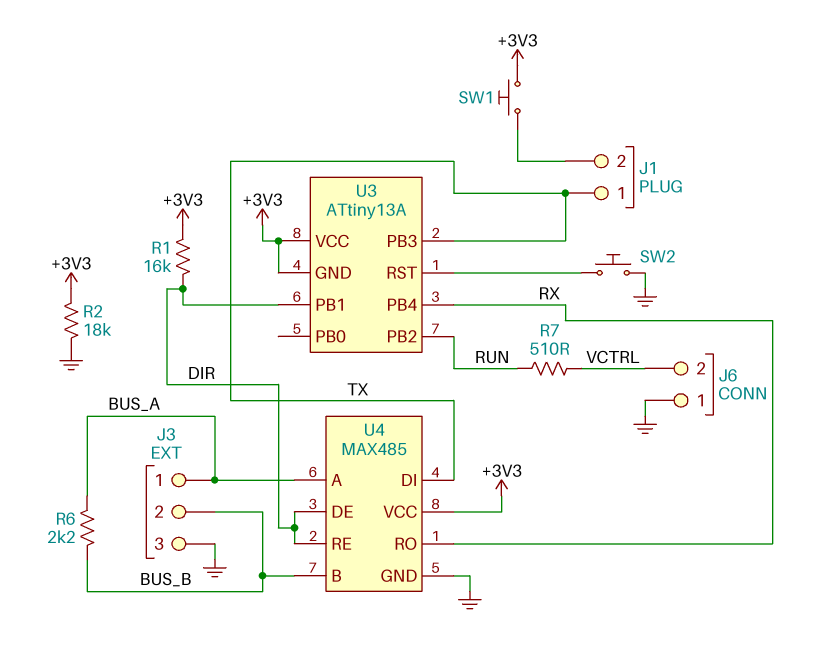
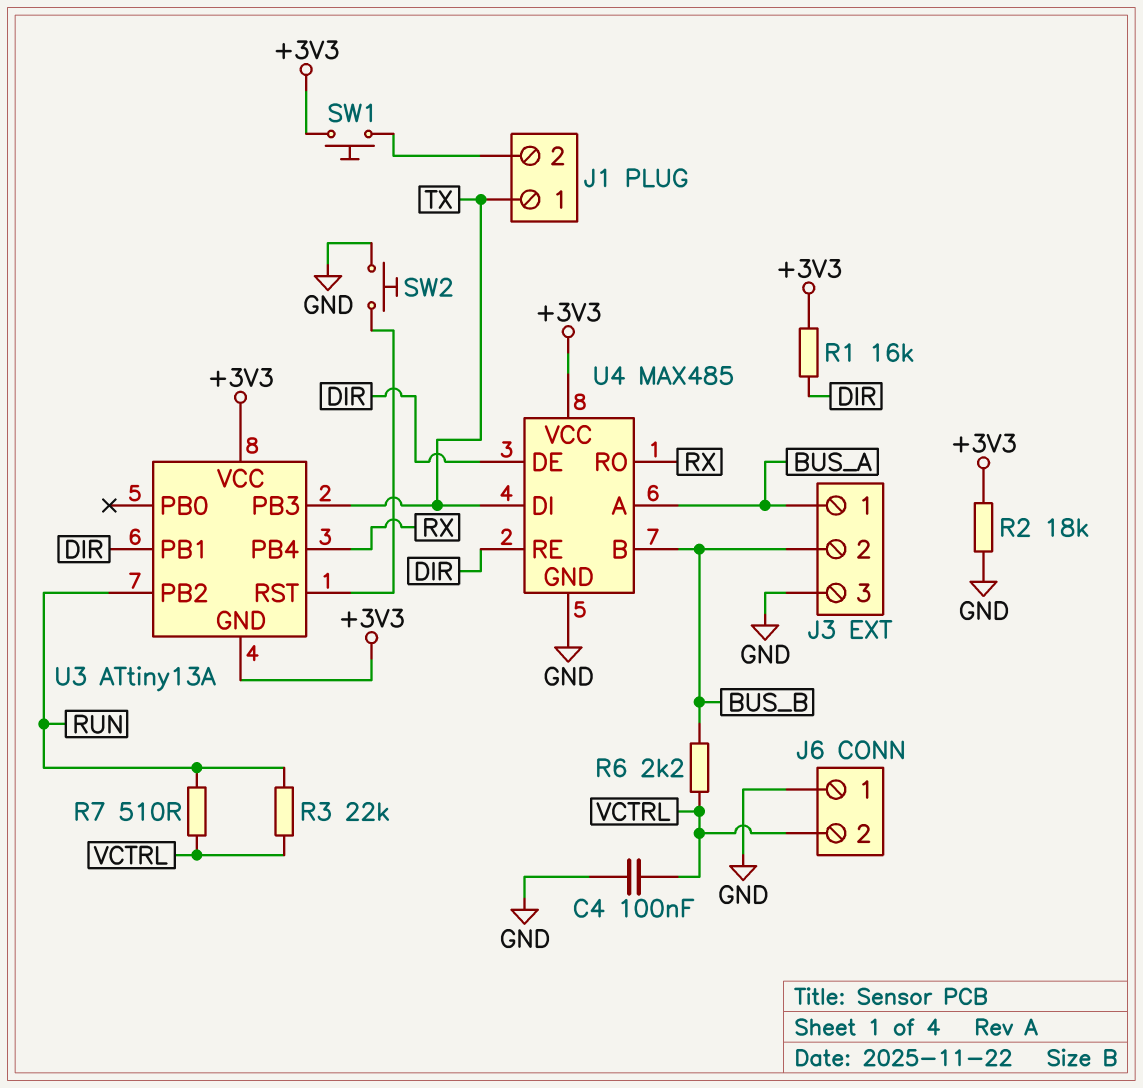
C4: none -> 100nF (GND, VCTRL)
R3: none -> 22k (RUN, VCTRL)
R6: 2.2k (BUS_A, BUS_B) -> 2.2k (BUS_B, VCTRL)

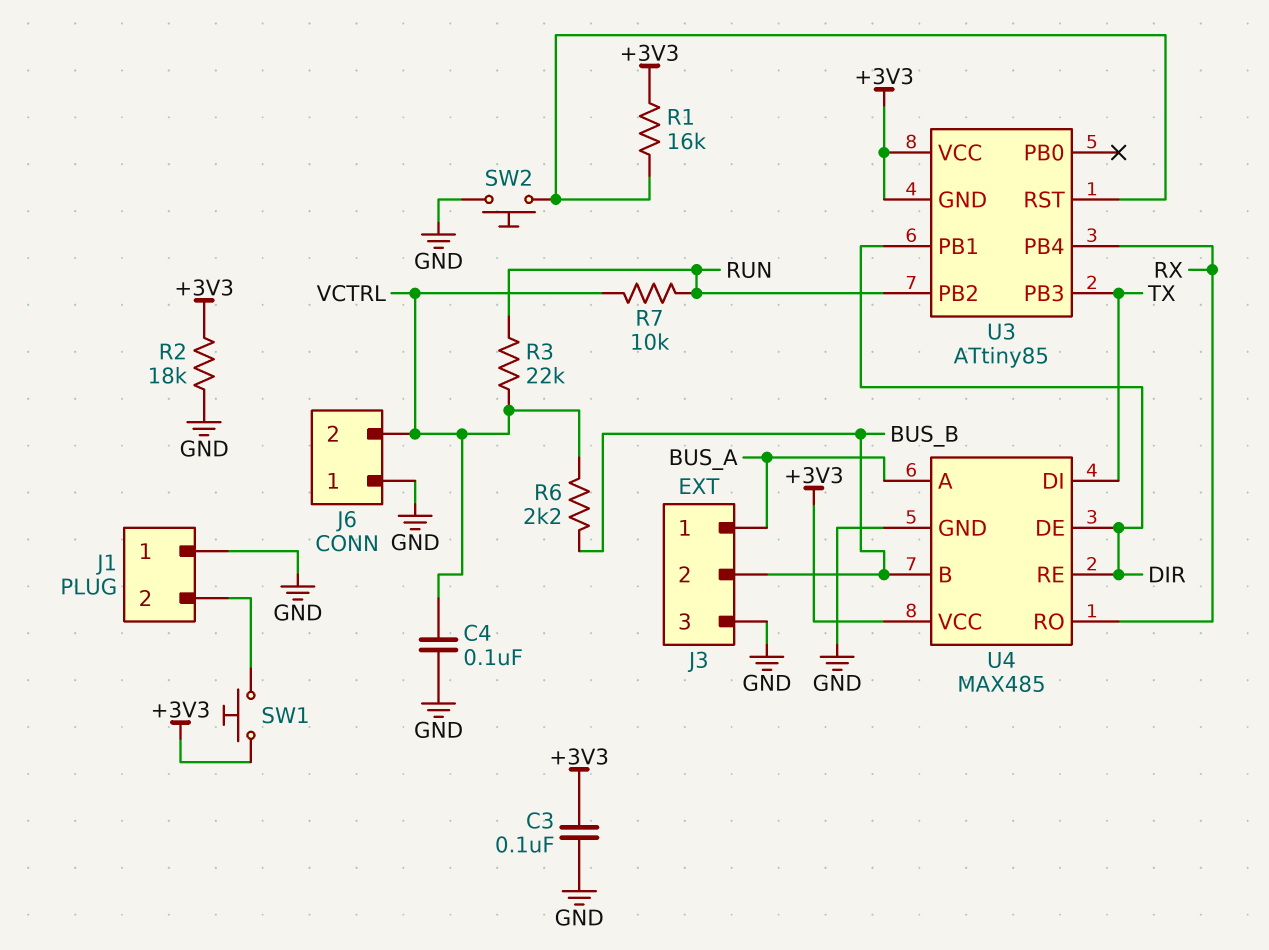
C3: none -> 100nF (+3V3, GND)
J1 pin 1: TX -> GND
R1: 16k (+3V3, DIR) -> 16k (+3V3, U3/RST)
R7: 510 (RUN, VCTRL) -> 10k (RUN, VCTRL)
U3: ATtiny13A -> ATtiny85

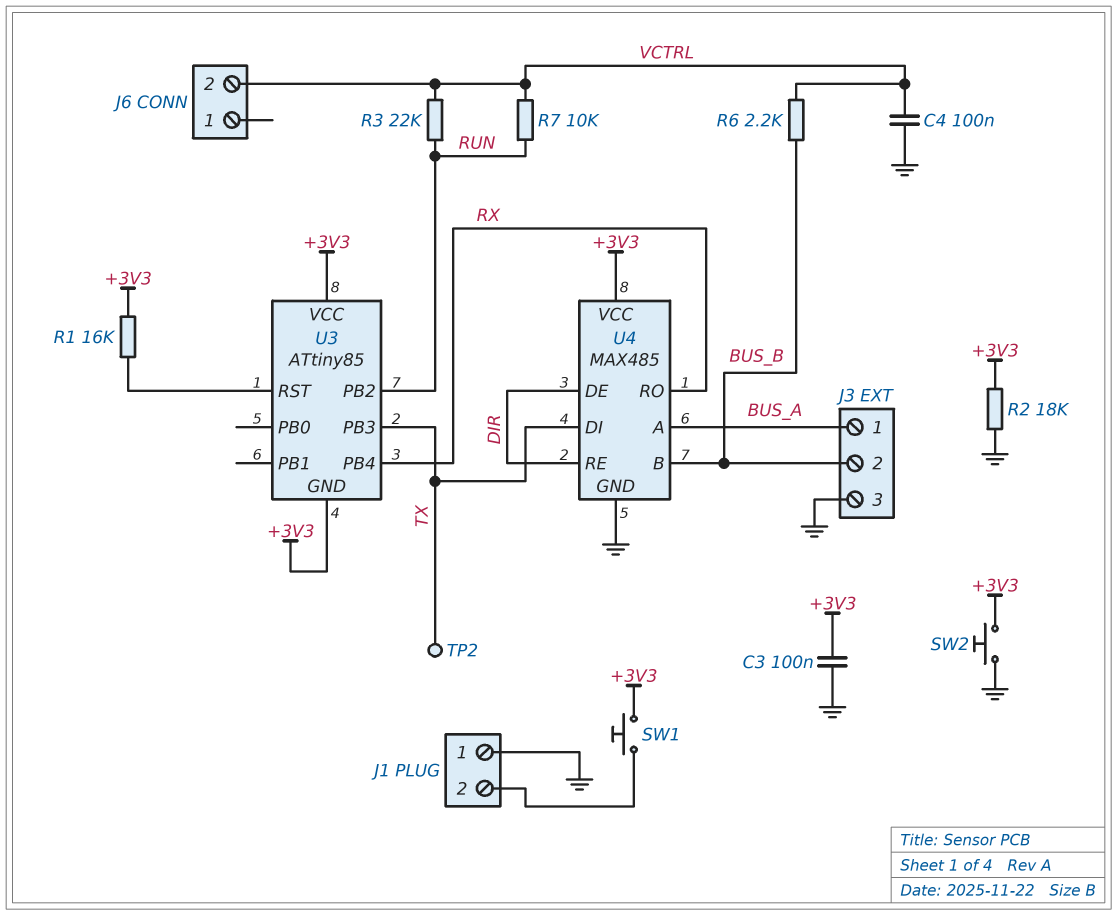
J6 pin 1: GND -> none
SW2: button (GND, U3/RST) -> button (+3V3, GND)
TP2: none -> test point (TX)
U3 pin PB1: DIR -> none

